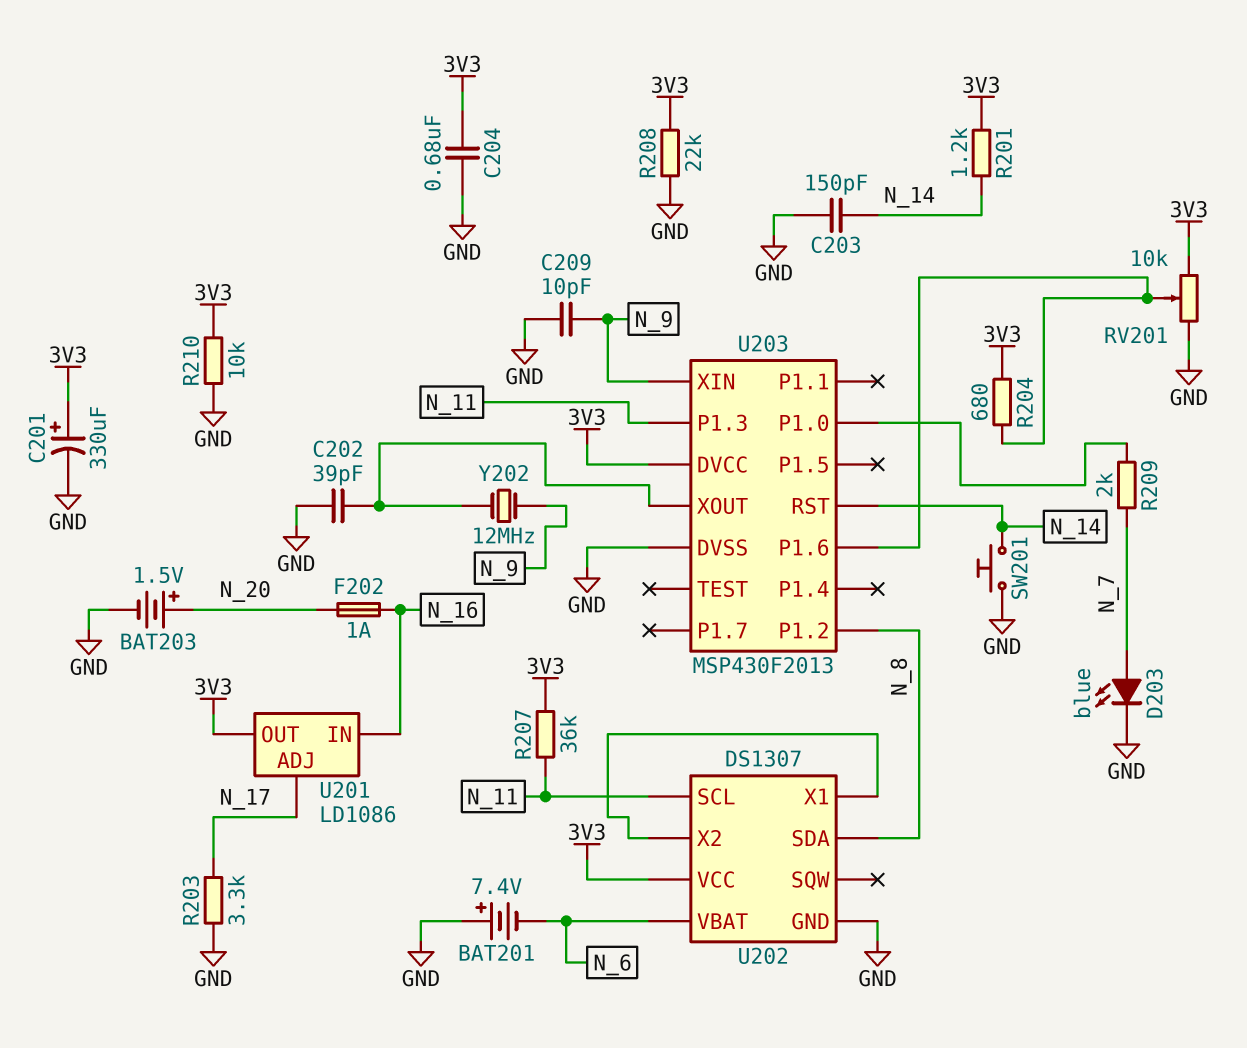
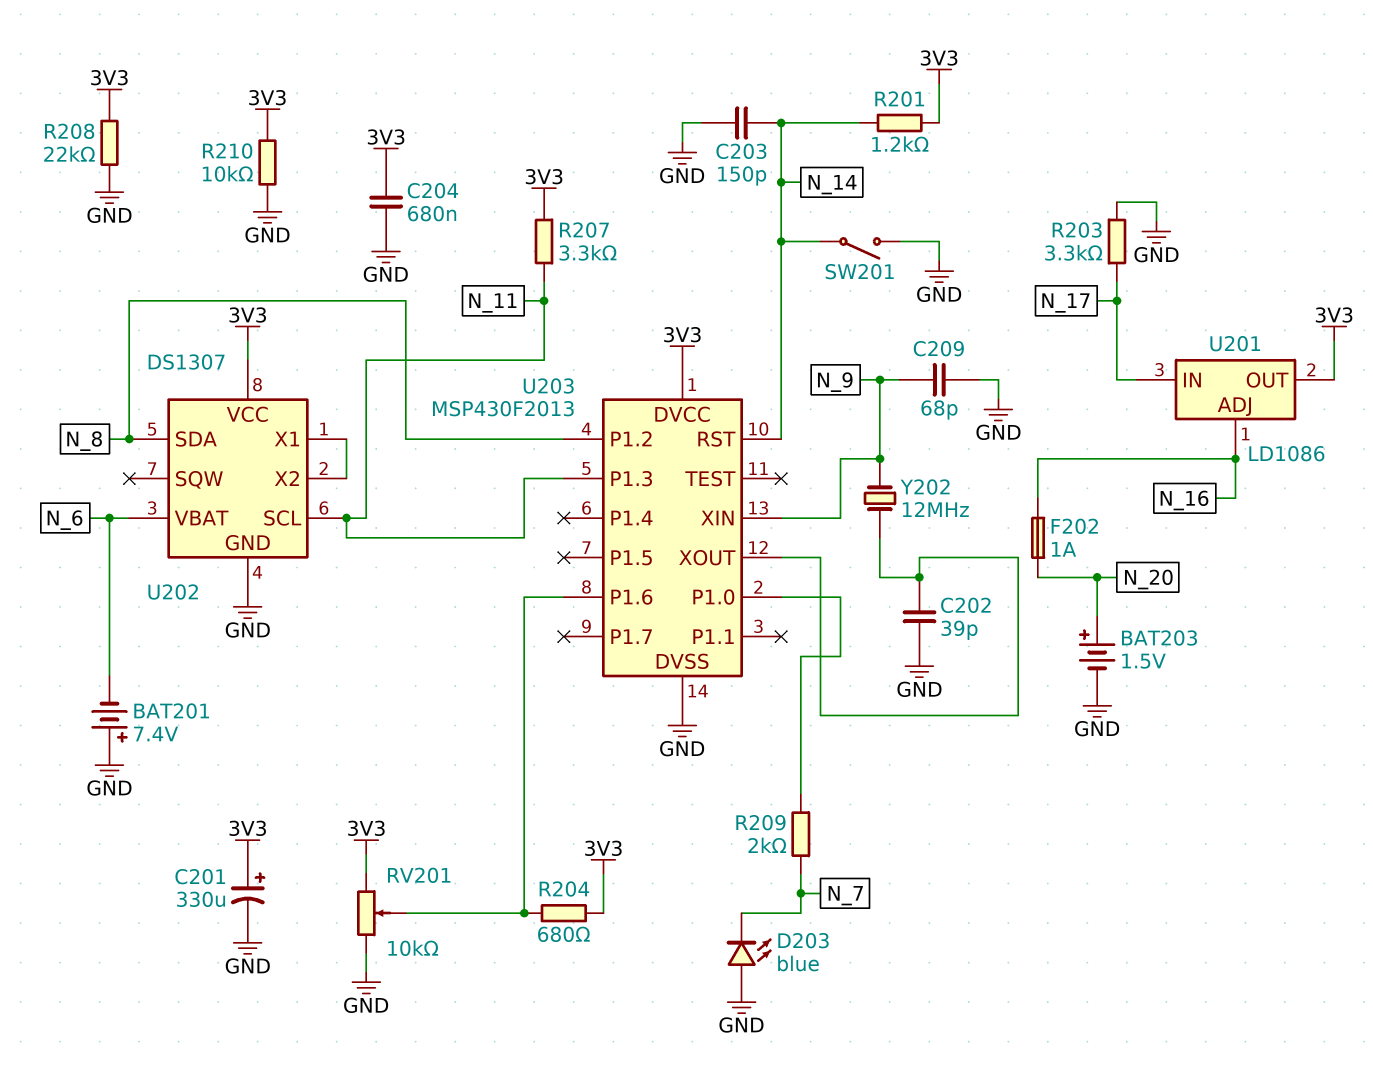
C209: 10pF (GND, N_9) -> 68pF (GND, N_9)
D203: LED blue (A N_7, K GND) -> LED blue (A GND, K N_7)
R207: 36k (3V3, N_11) -> 3.3k (3V3, N_11)
SW201: button (GND, N_14) -> switch (GND, N_14)
U201 pin ADJ: N_17 -> N_16
U201 pin IN: N_16 -> N_17

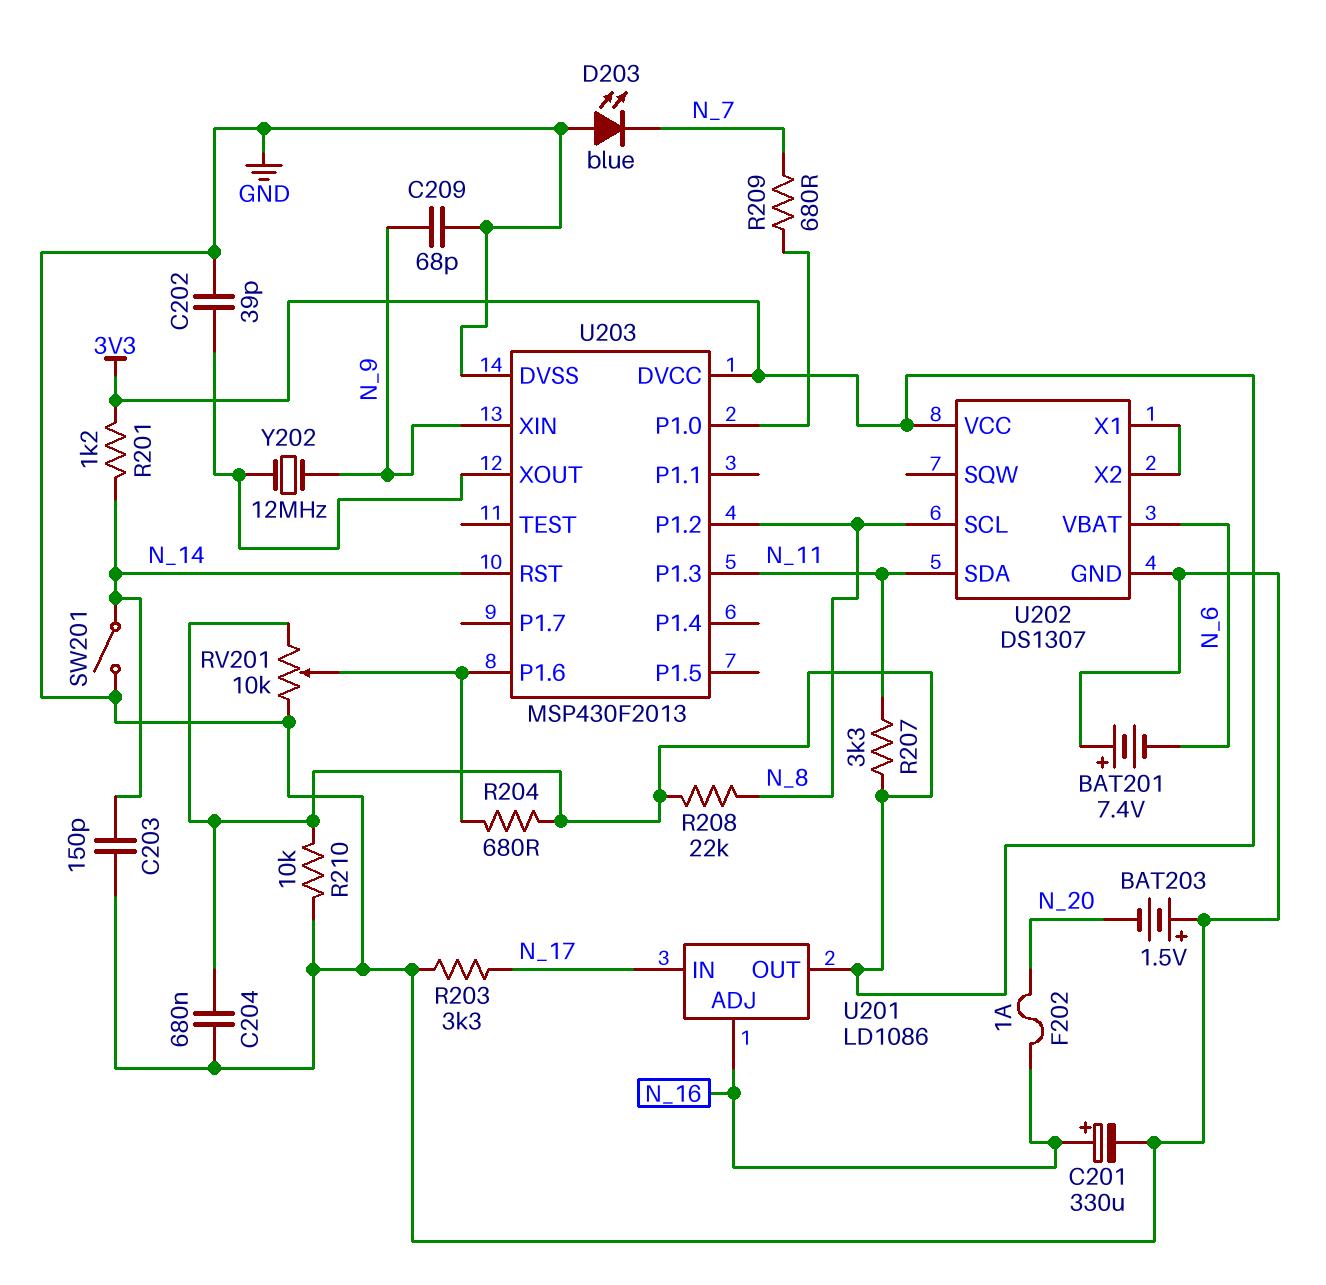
BAT203: 1.5V (plus N_20, minus GND) -> 1.5V (plus GND, minus N_20)
C201: 330uF (plus 3V3, minus GND) -> 330uF (plus N_16, minus GND)
R208: 22k (3V3, GND) -> 22k (3V3, N_8)
R209: 2k (N_7, U203/P1.0) -> 680 (N_7, U203/P1.0)
U202 pin SCL: N_11 -> N_8
U202 pin SDA: N_8 -> N_11

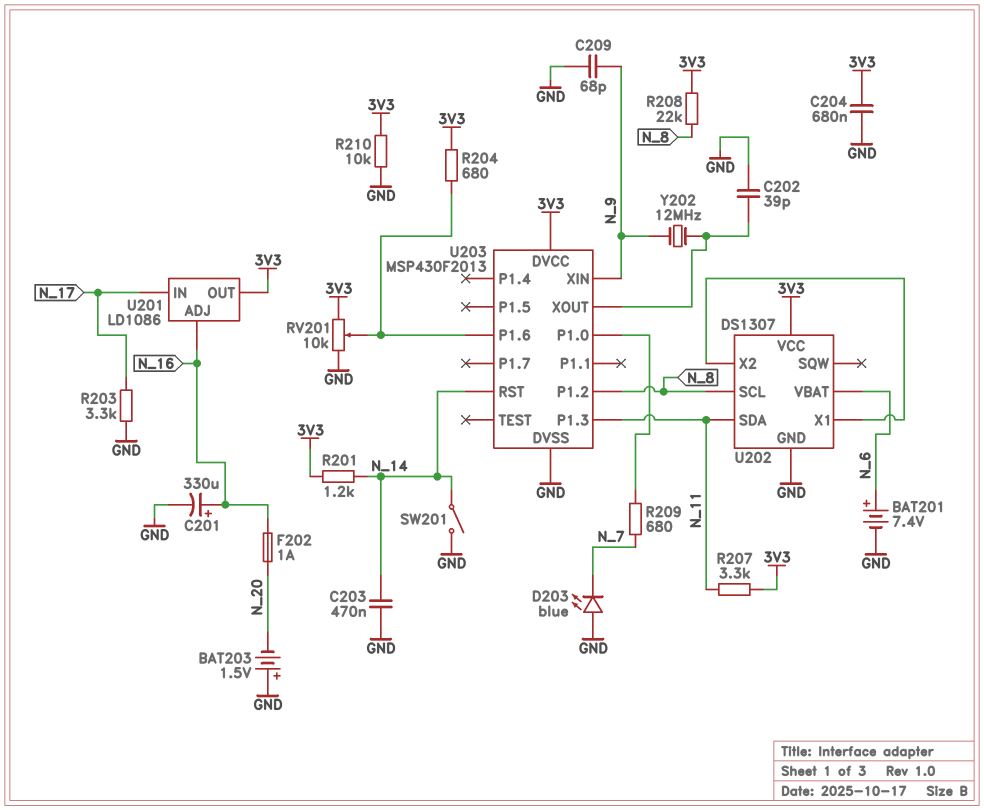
BAT201: 7.4V (plus GND, minus N_6) -> 7.4V (plus N_6, minus GND)
C203: 150pF (GND, N_14) -> 470nF (GND, N_14)

